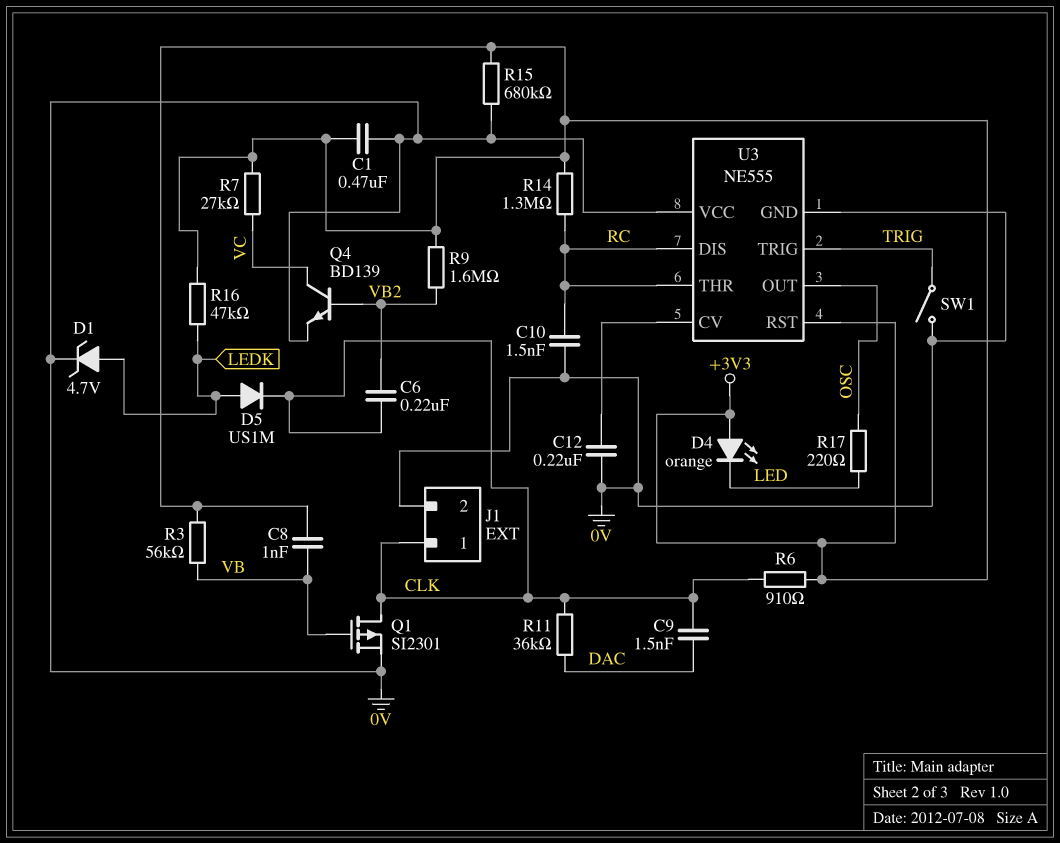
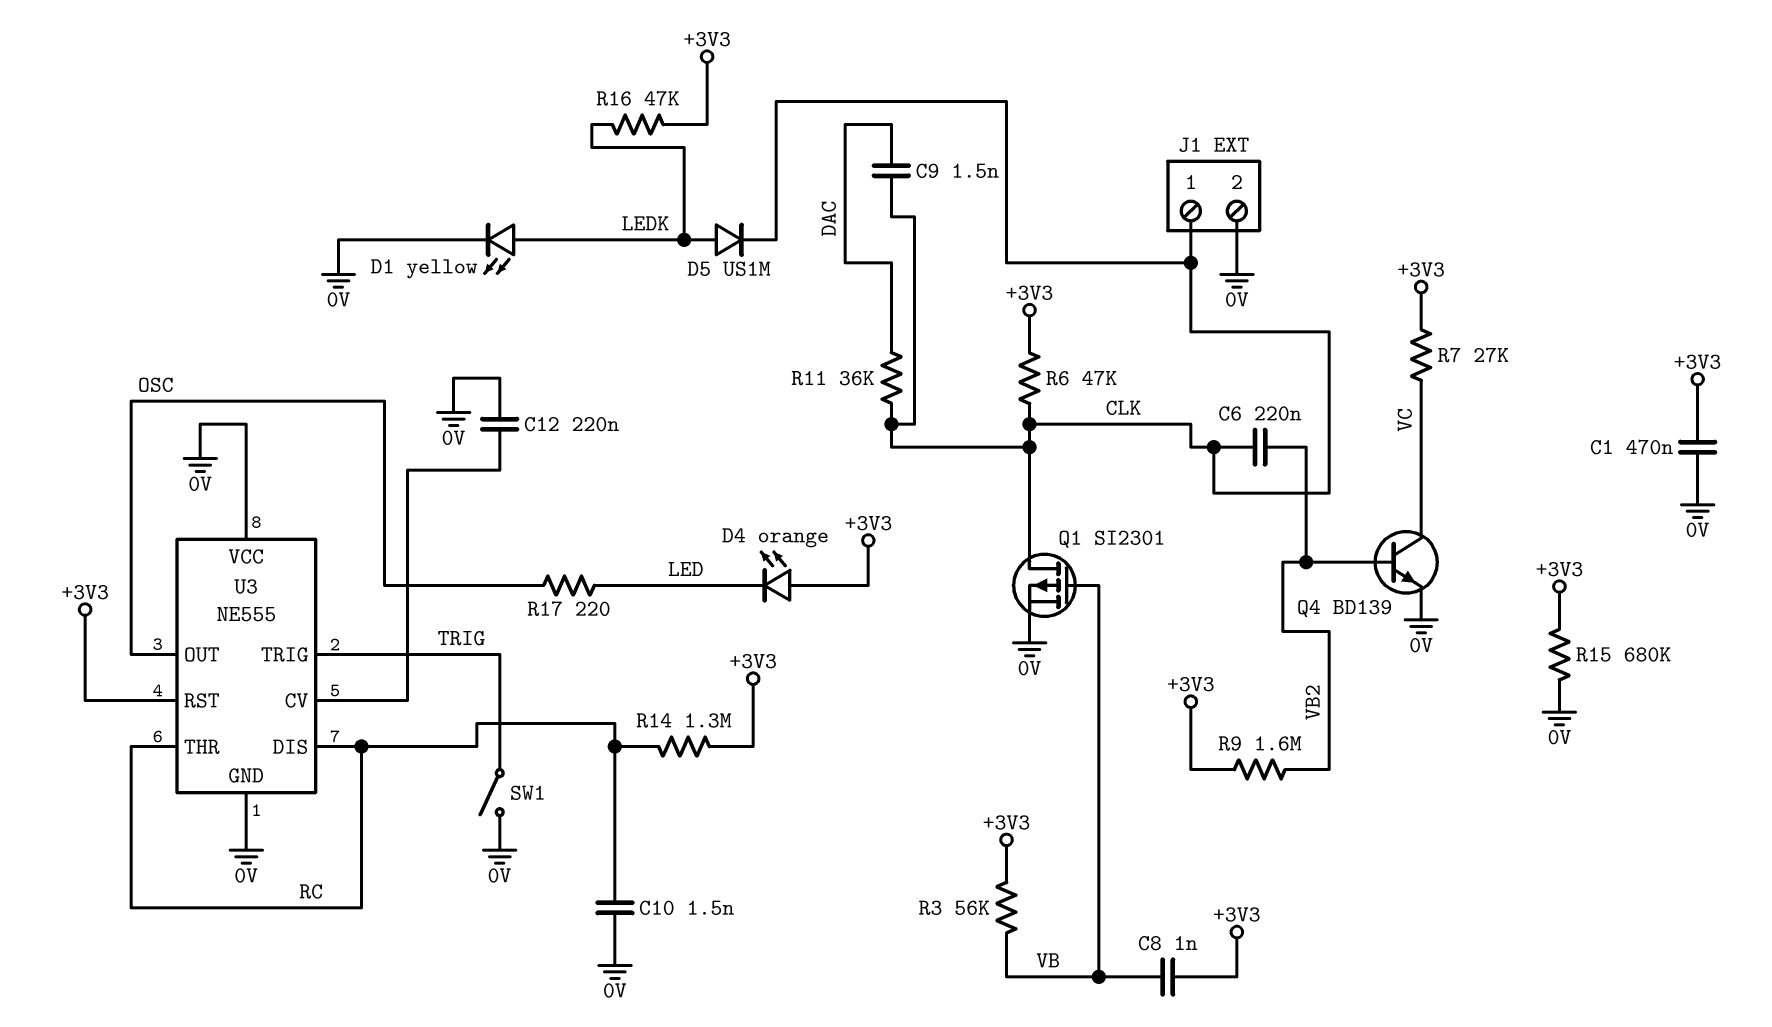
D1: zener 4.7V (A LEDK, K 0V) -> LED yellow (A LEDK, K 0V)
R6: 910 (+3V3, CLK) -> 47k (+3V3, CLK)

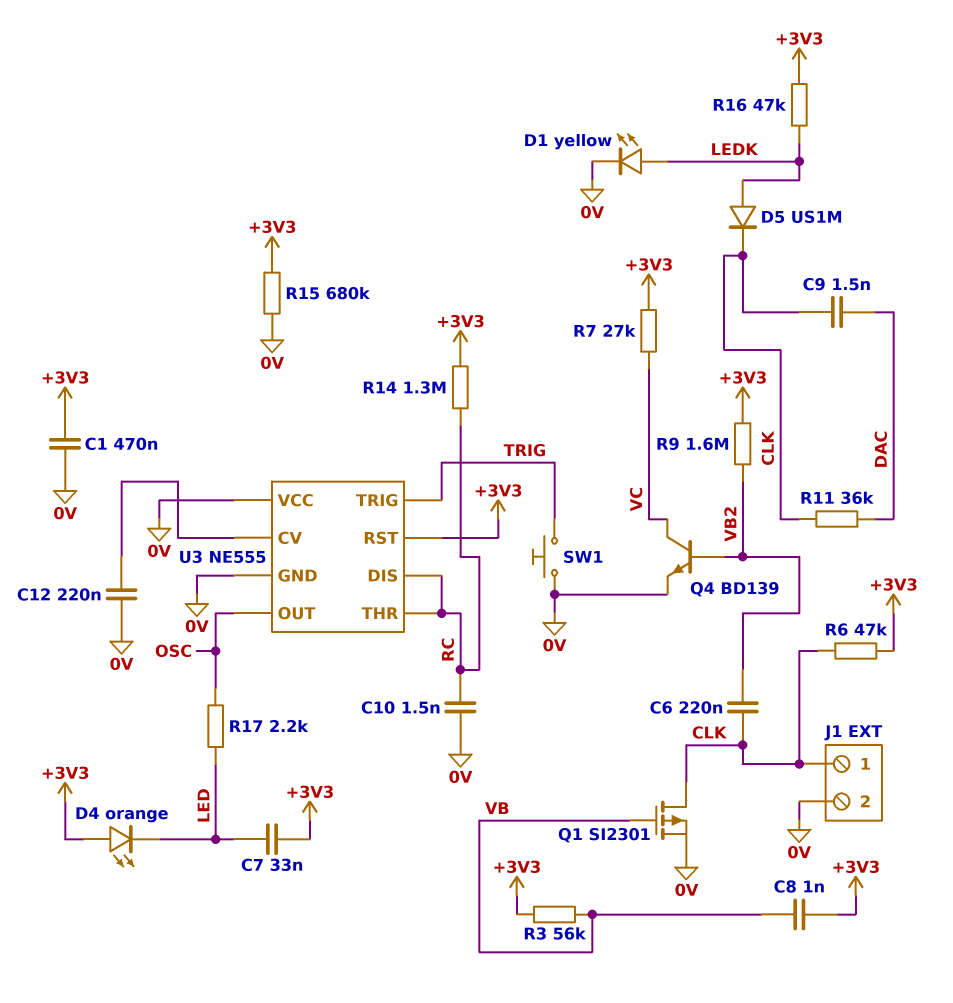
C7: none -> 33nF (+3V3, LED)
R17: 220 (LED, OSC) -> 2.2k (LED, OSC)
SW1: switch (0V, TRIG) -> button (0V, TRIG)

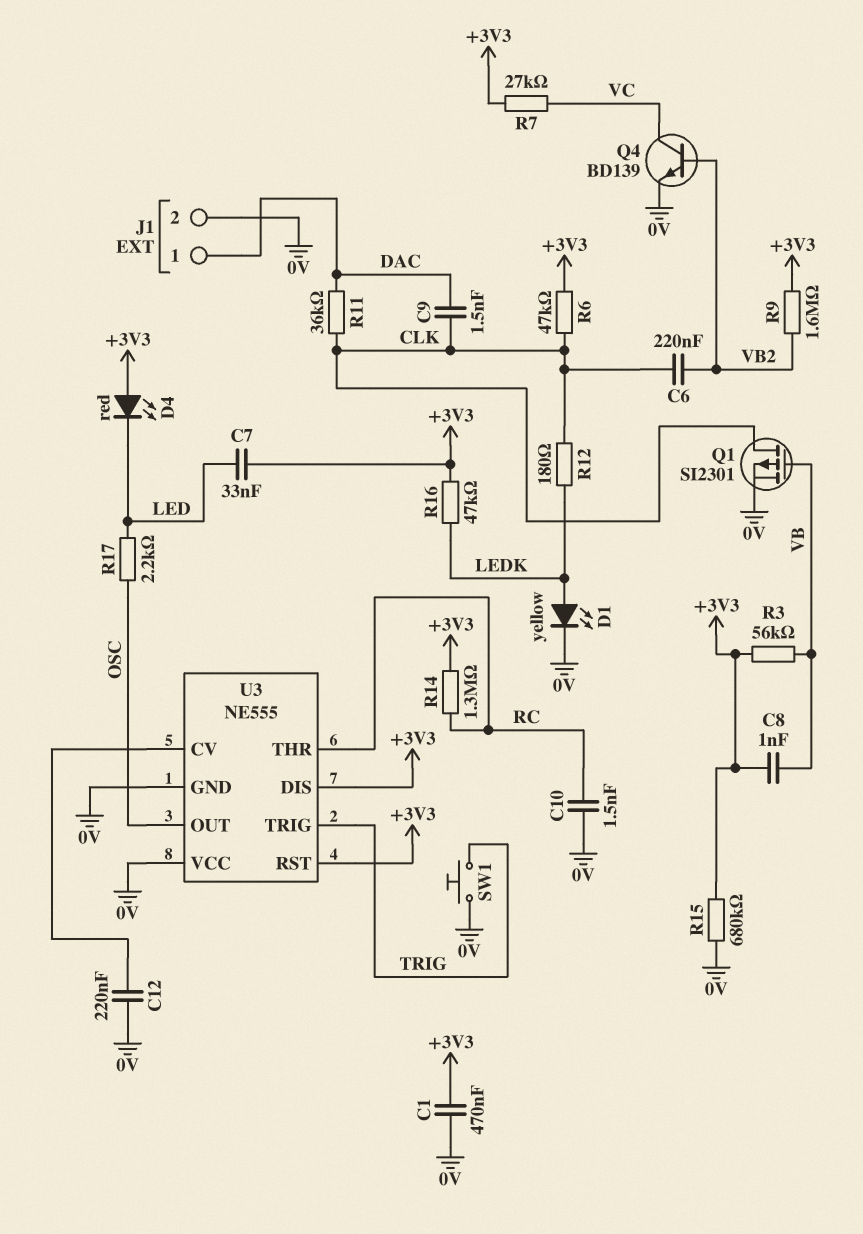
D4: LED orange (A +3V3, K LED) -> LED red (A +3V3, K LED)
D5: diode US1M (A LEDK, K CLK) -> none
J1 pin 1: CLK -> DAC
R12: none -> 180 (CLK, LEDK)
U3 pin DIS: RC -> +3V3

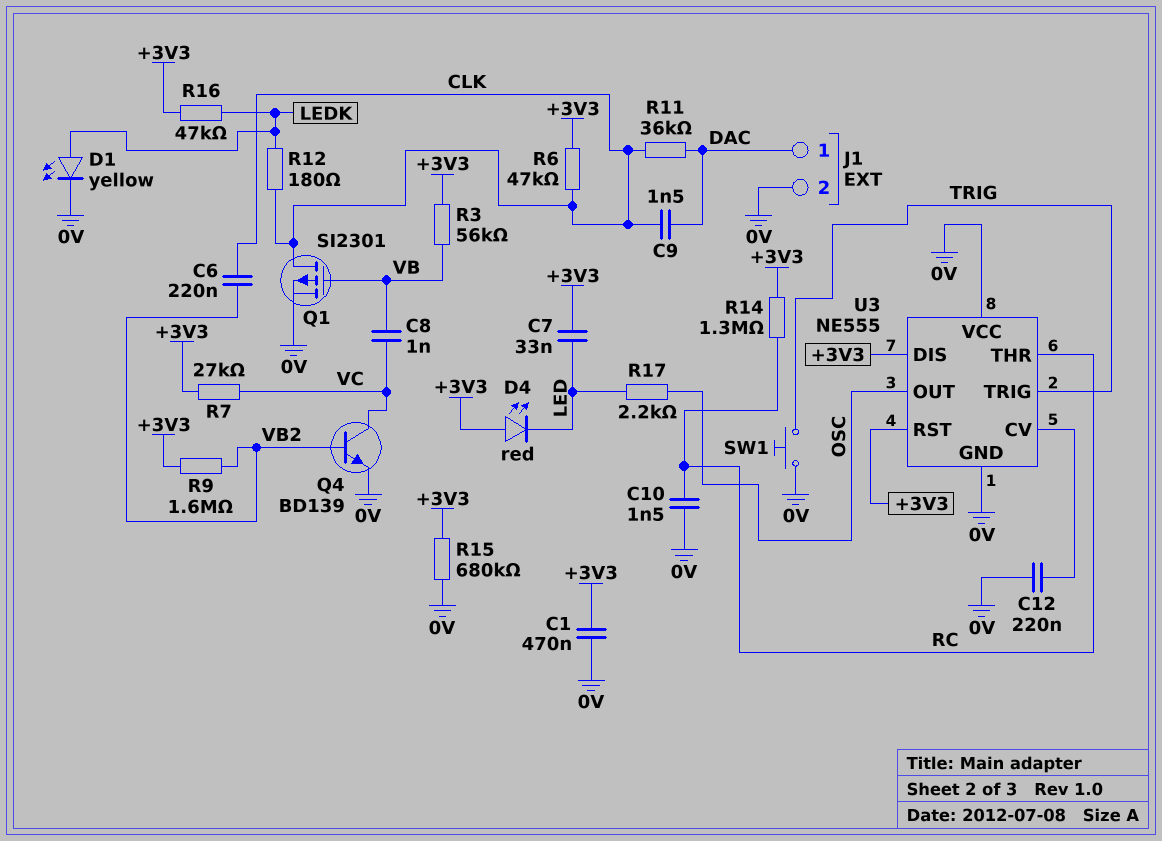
C8: 1nF (+3V3, VB) -> 1nF (VB, VC)

